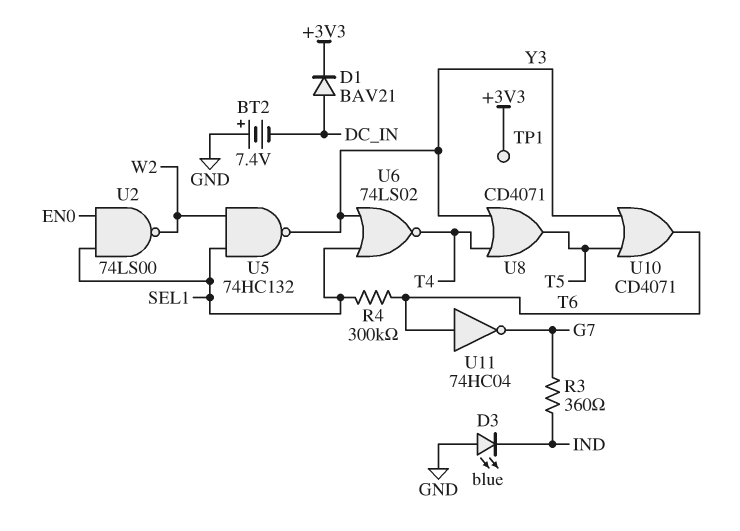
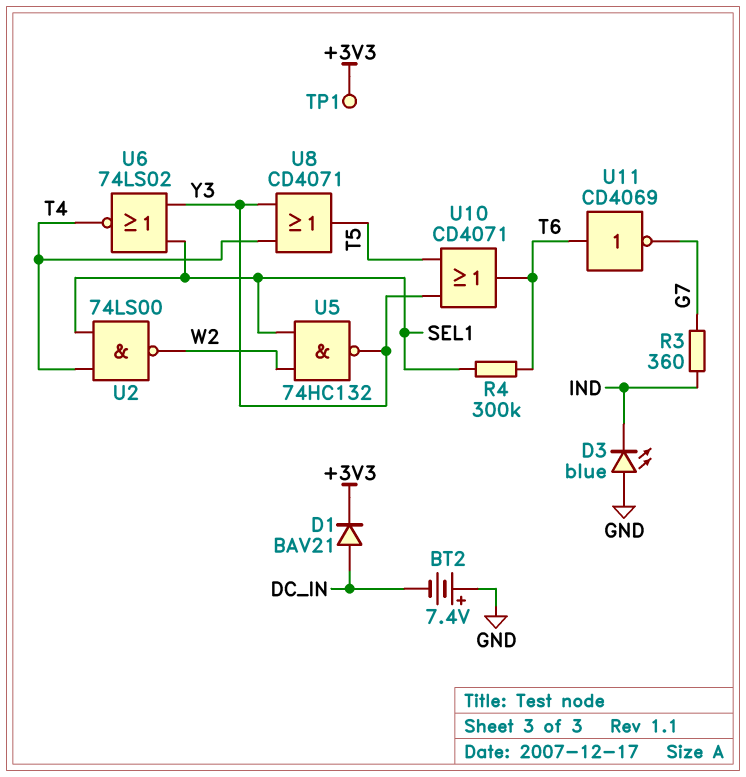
U2: NAND 74LS00 (in EN0, in SEL1, out W2) -> NAND 74LS00 (in SEL1, in T4, out W2)
U11: NOT 74HC04 (in T6, out G7) -> NOT CD4069 (in T6, out G7)

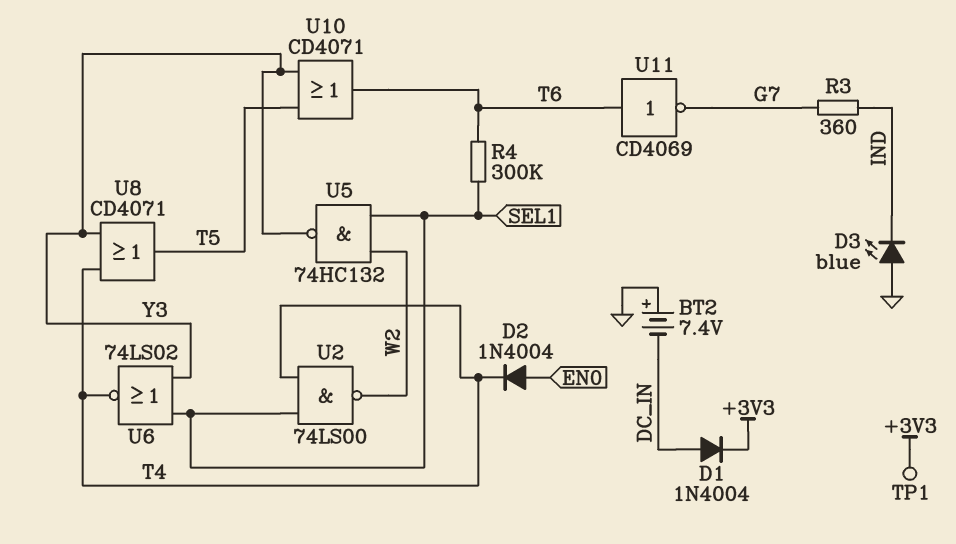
D1: diode BAV21 (A DC_IN, K +3V3) -> diode 1N4004 (A DC_IN, K +3V3)
D2: none -> diode 1N4004 (A EN0, K T4)

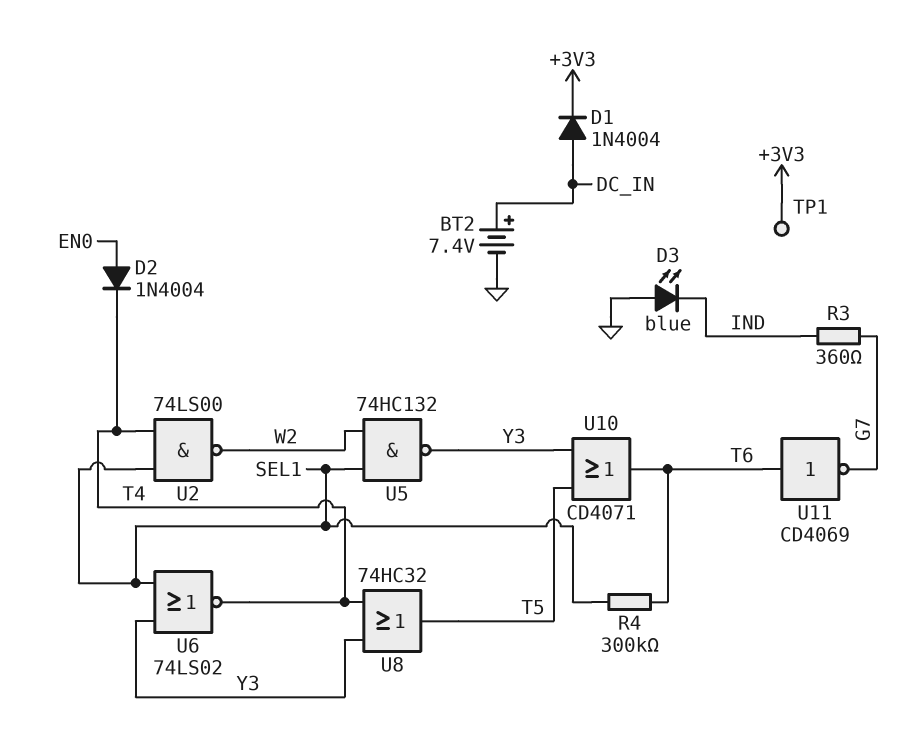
BT2: 7.4V (plus GND, minus DC_IN) -> 7.4V (plus DC_IN, minus GND)
U8: OR CD4071 (in T4, in Y3, out T5) -> OR 74HC32 (in T4, in Y3, out T5)

